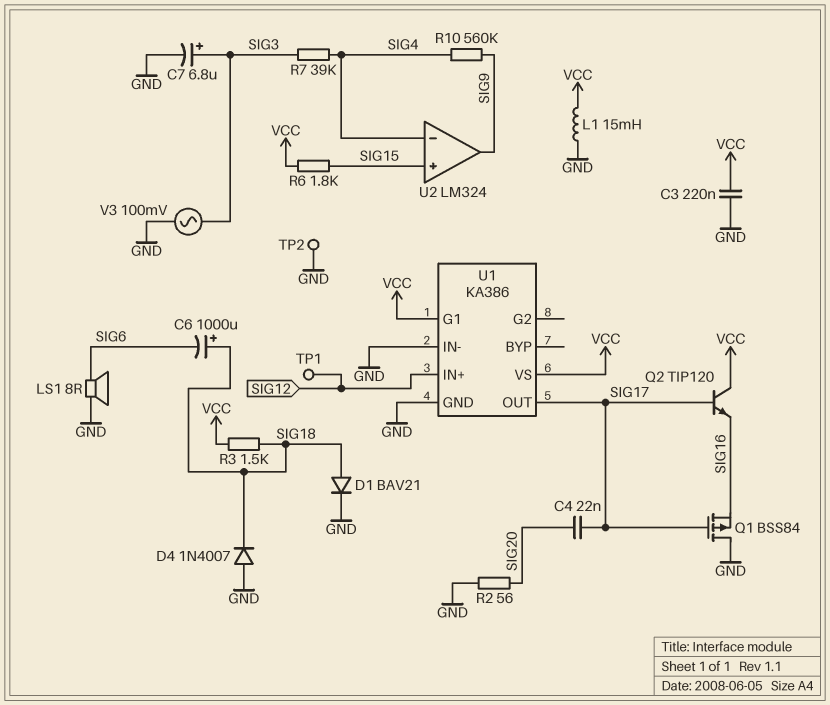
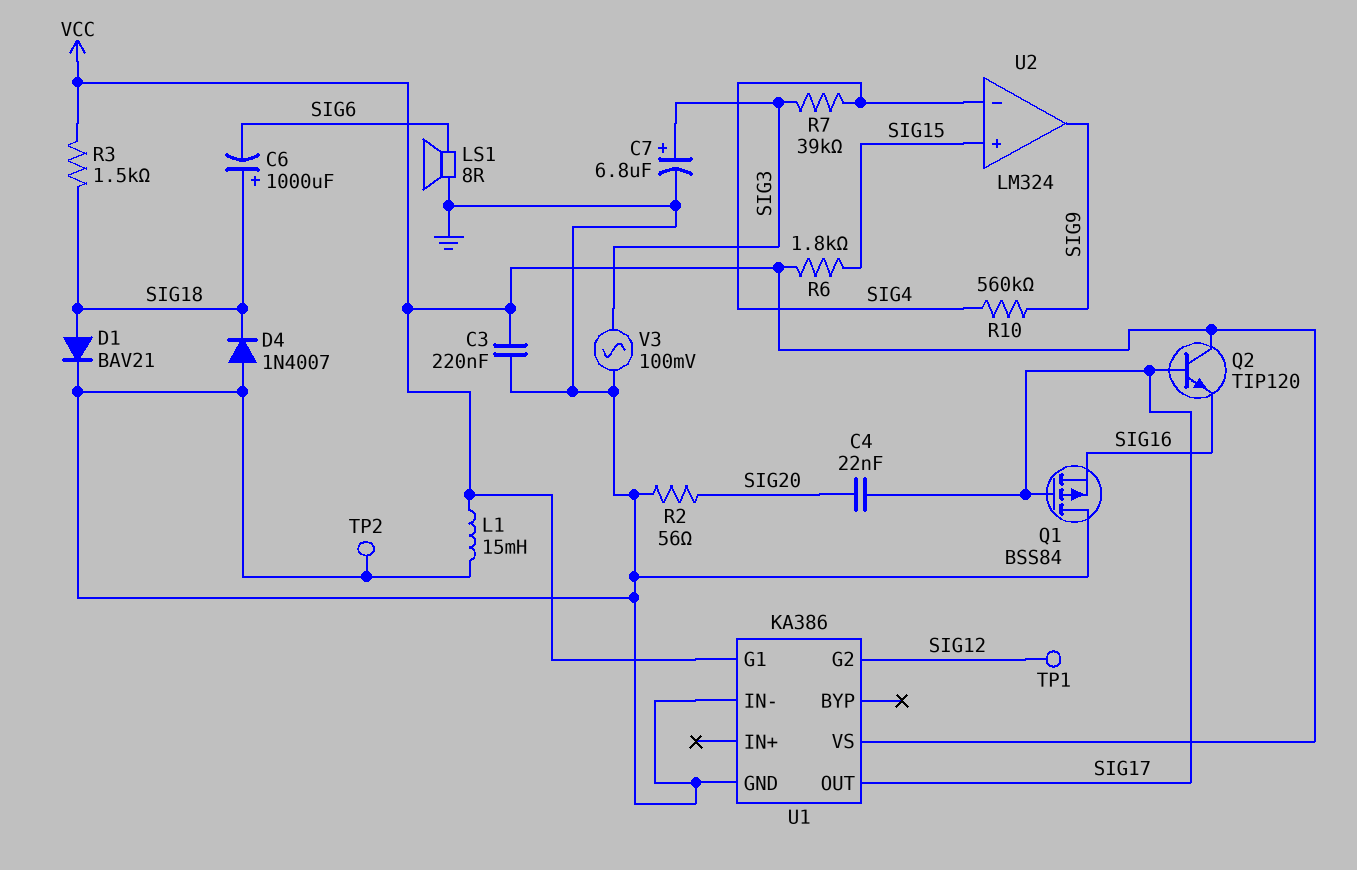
U1 pin G2: none -> SIG12
U1 pin IN+: SIG12 -> none

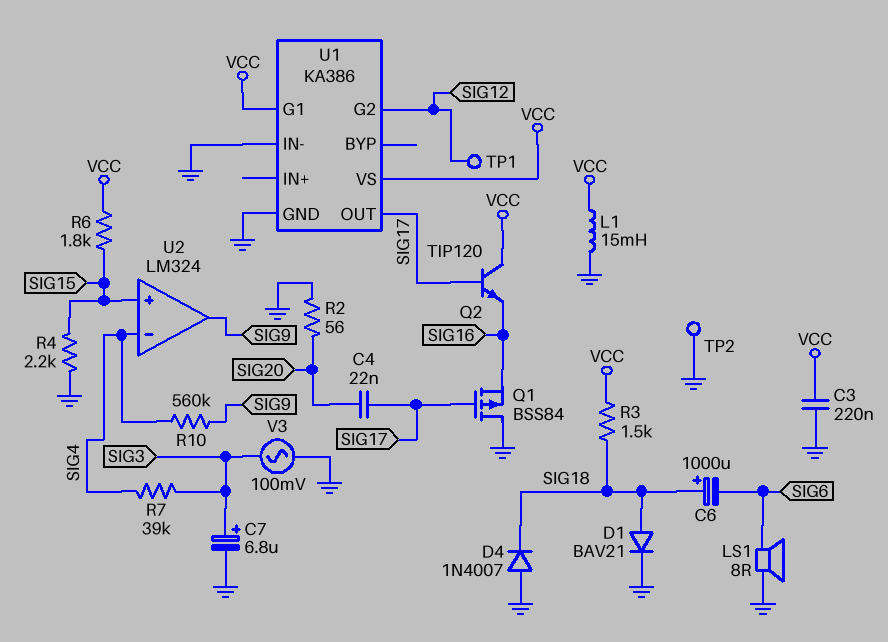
R4: none -> 2.2k (GND, SIG15)

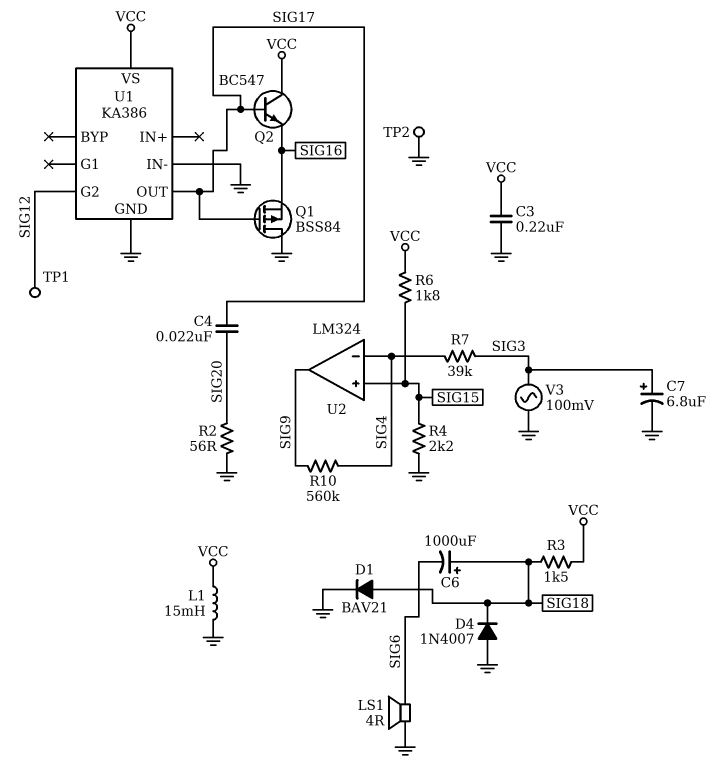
LS1: speaker 8R (GND, SIG6) -> speaker 4R (GND, SIG6)
Q2: NPN TIP120 (B SIG17, C VCC, E SIG16) -> NPN BC547 (B SIG17, C VCC, E SIG16)
U1 pin G1: VCC -> none

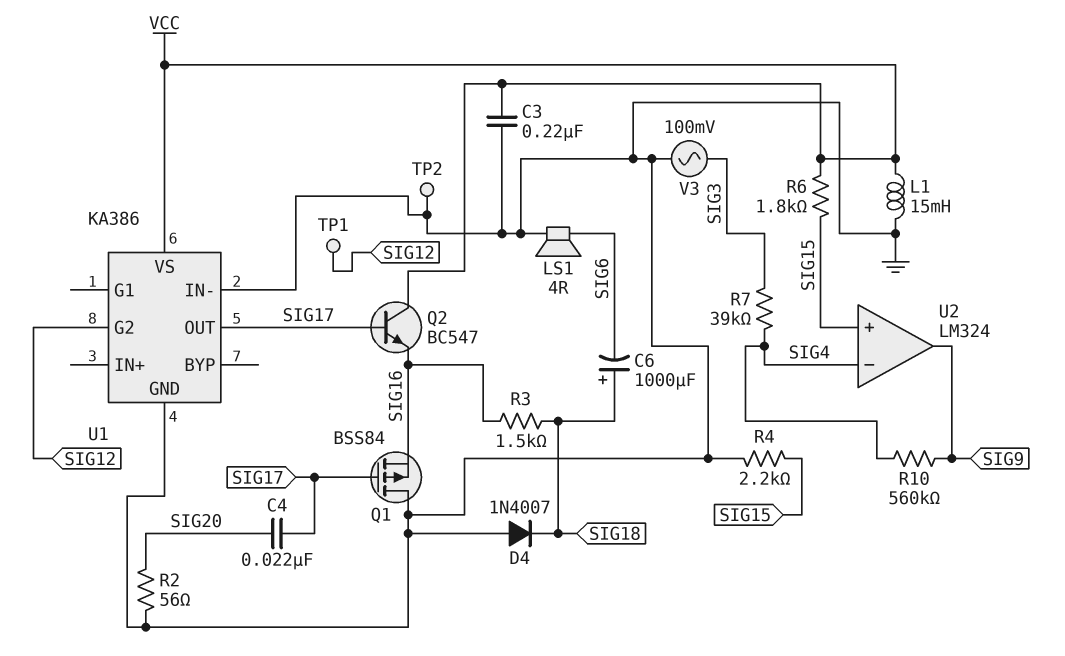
C7: 6.8uF (plus SIG3, minus GND) -> none
D1: diode BAV21 (A SIG18, K GND) -> none
R3: 1.5k (SIG18, VCC) -> 1.5k (SIG16, SIG18)

